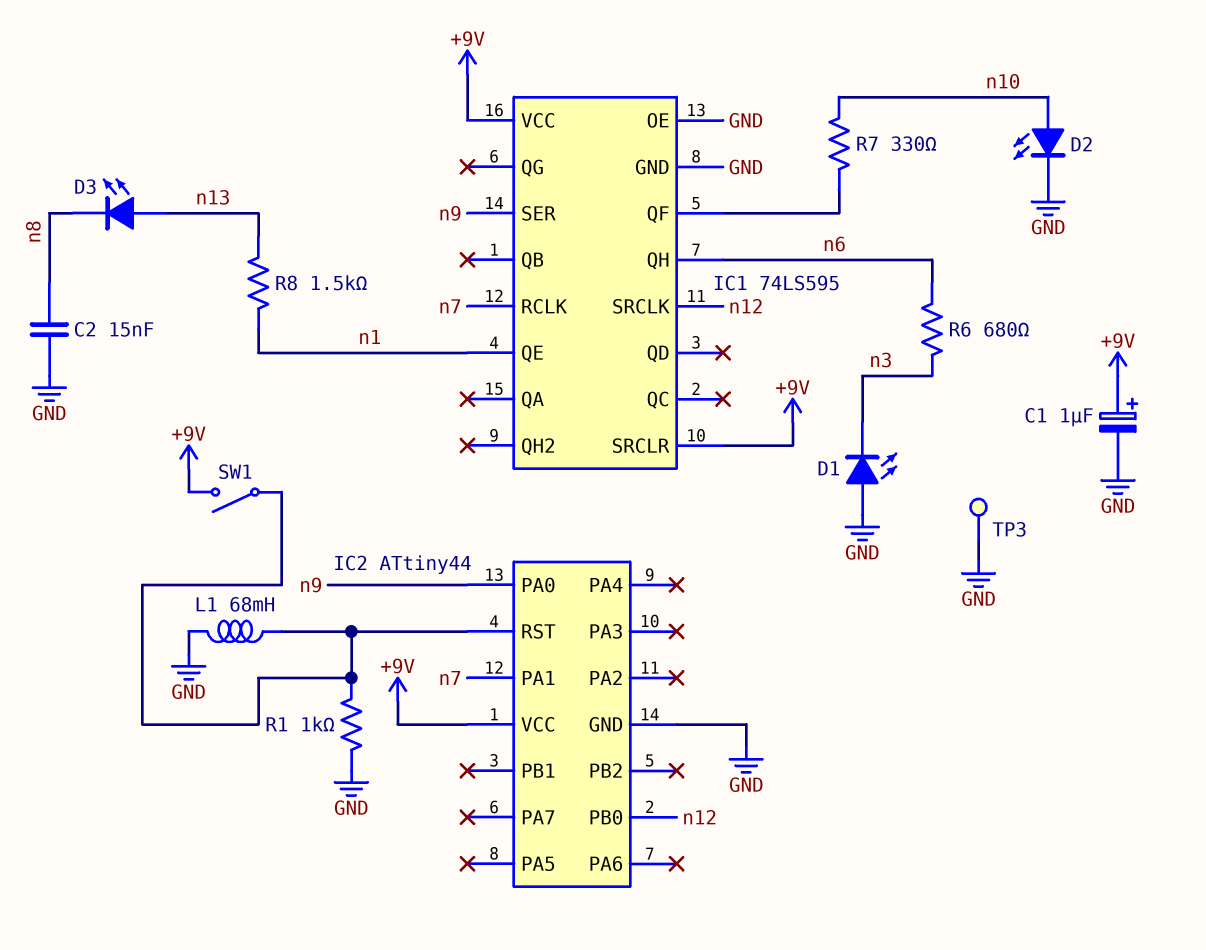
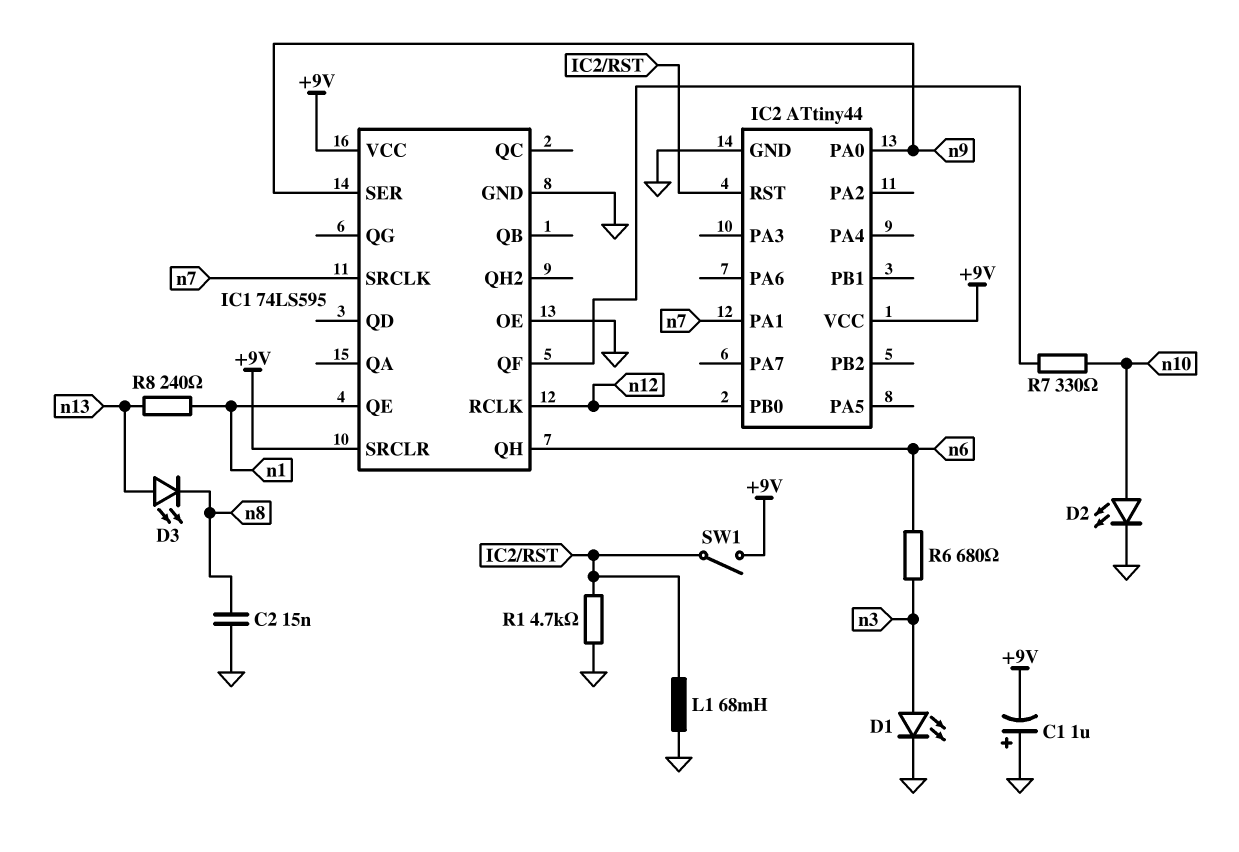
C1: 1uF (plus +9V, minus GND) -> 1uF (plus GND, minus +9V)
D1: LED (A GND, K n3) -> LED (A n3, K GND)
IC1 pin RCLK: n7 -> n12
IC1 pin SRCLK: n12 -> n7
R1: 1k (GND, IC2/RST) -> 4.7k (GND, IC2/RST)
R8: 1.5k (n1, n13) -> 240 (n1, n13)
TP3: test point (GND) -> none

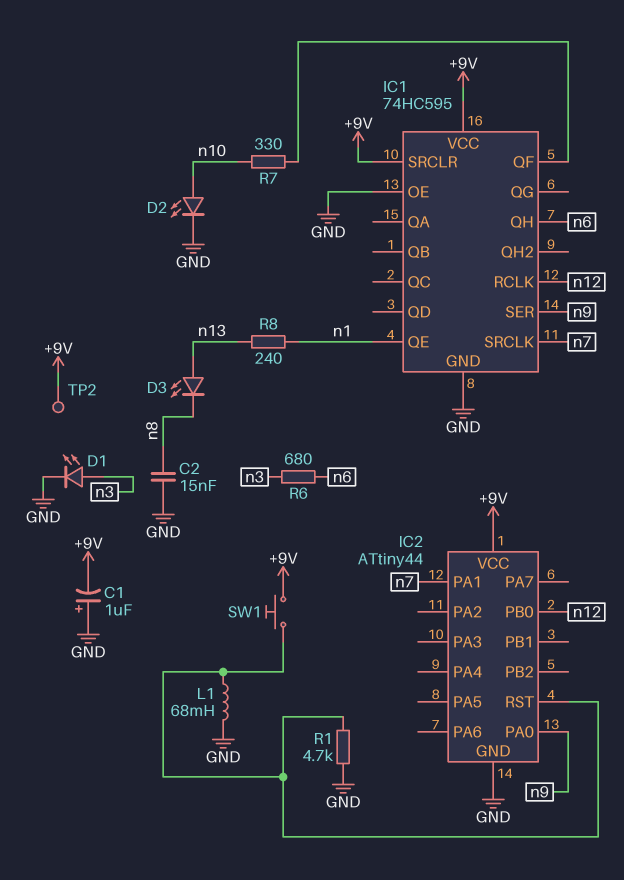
IC1: 74LS595 -> 74HC595
SW1: switch (+9V, IC2/RST) -> button (+9V, IC2/RST)
TP2: none -> test point (+9V)

